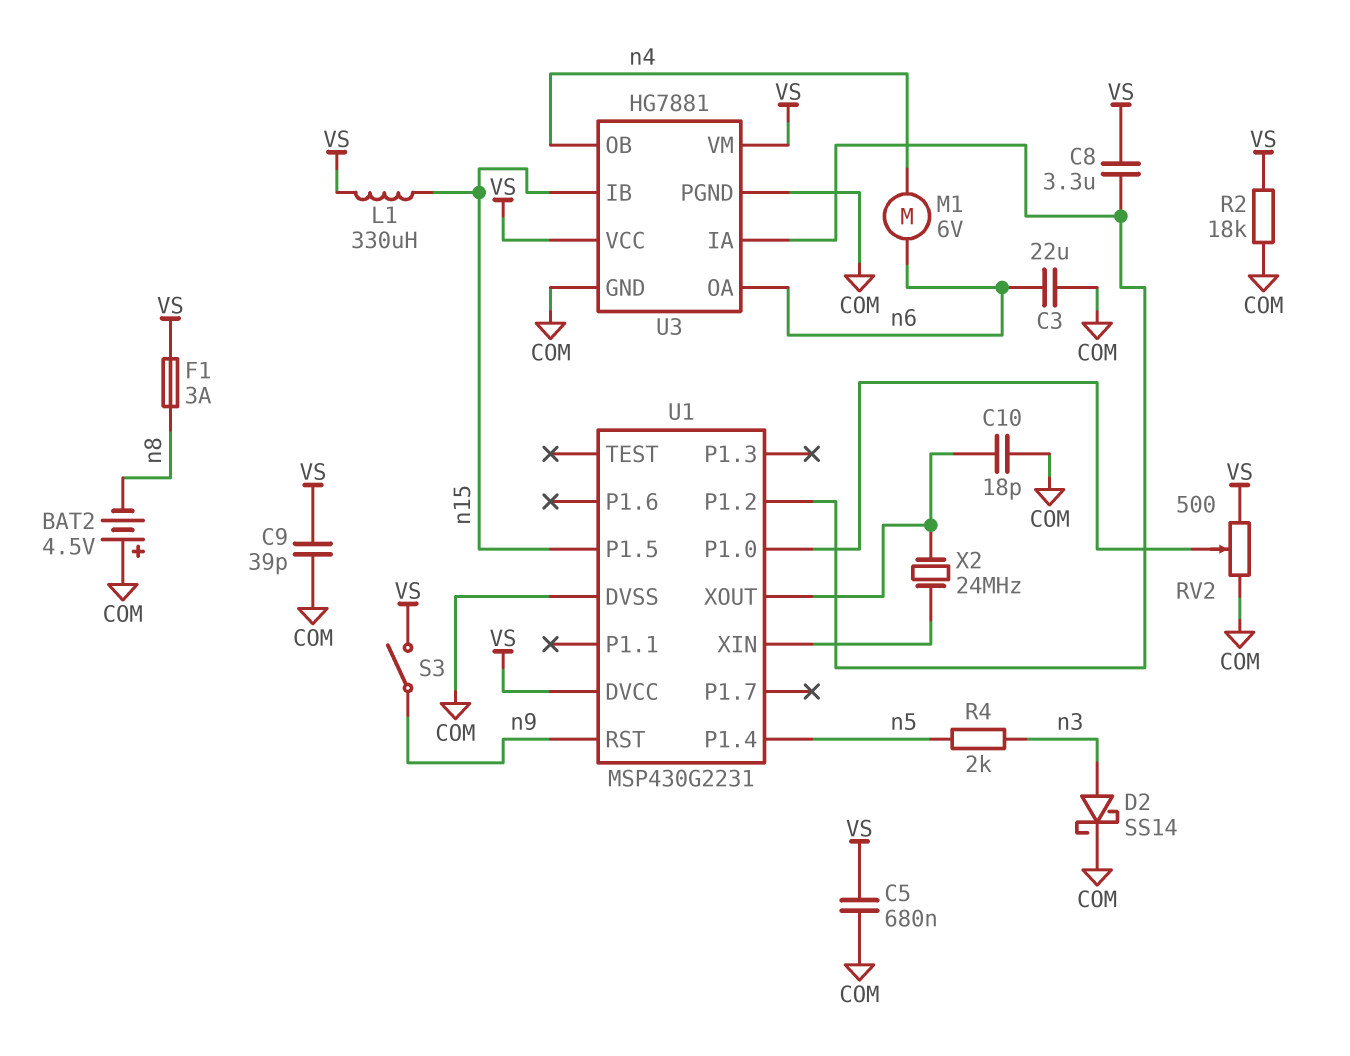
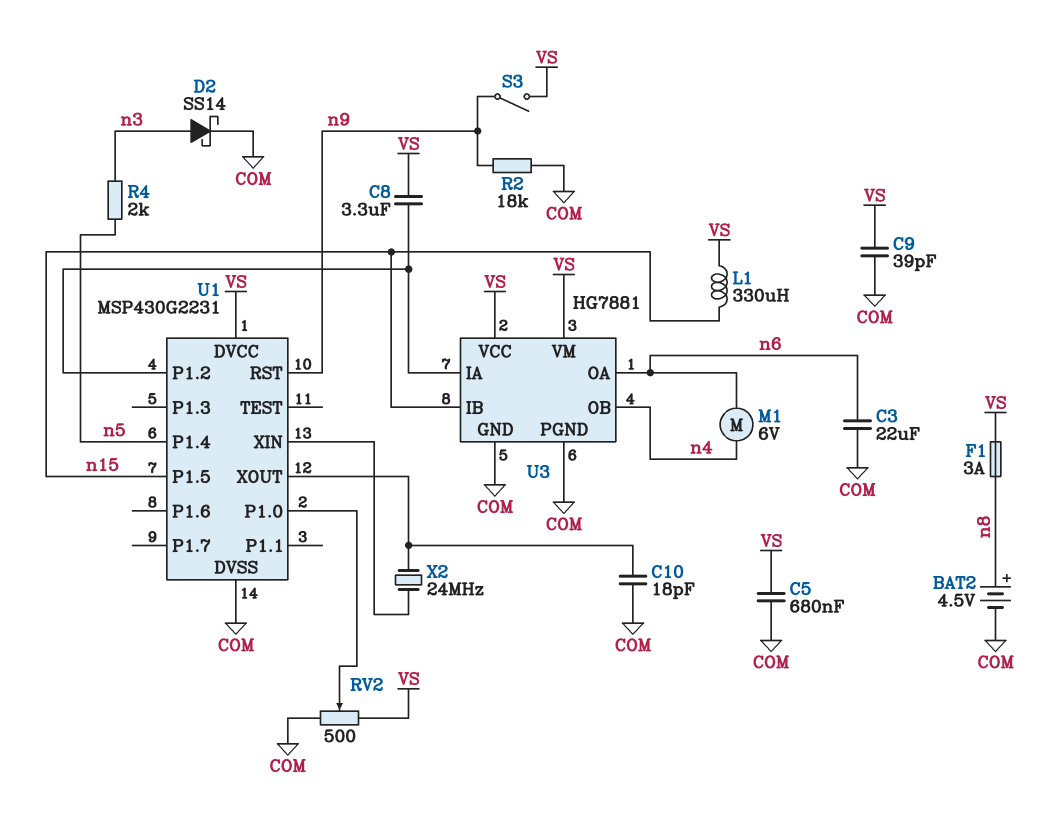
BAT2: 4.5V (plus COM, minus n8) -> 4.5V (plus n8, minus COM)
R2: 18k (COM, VS) -> 18k (COM, n9)

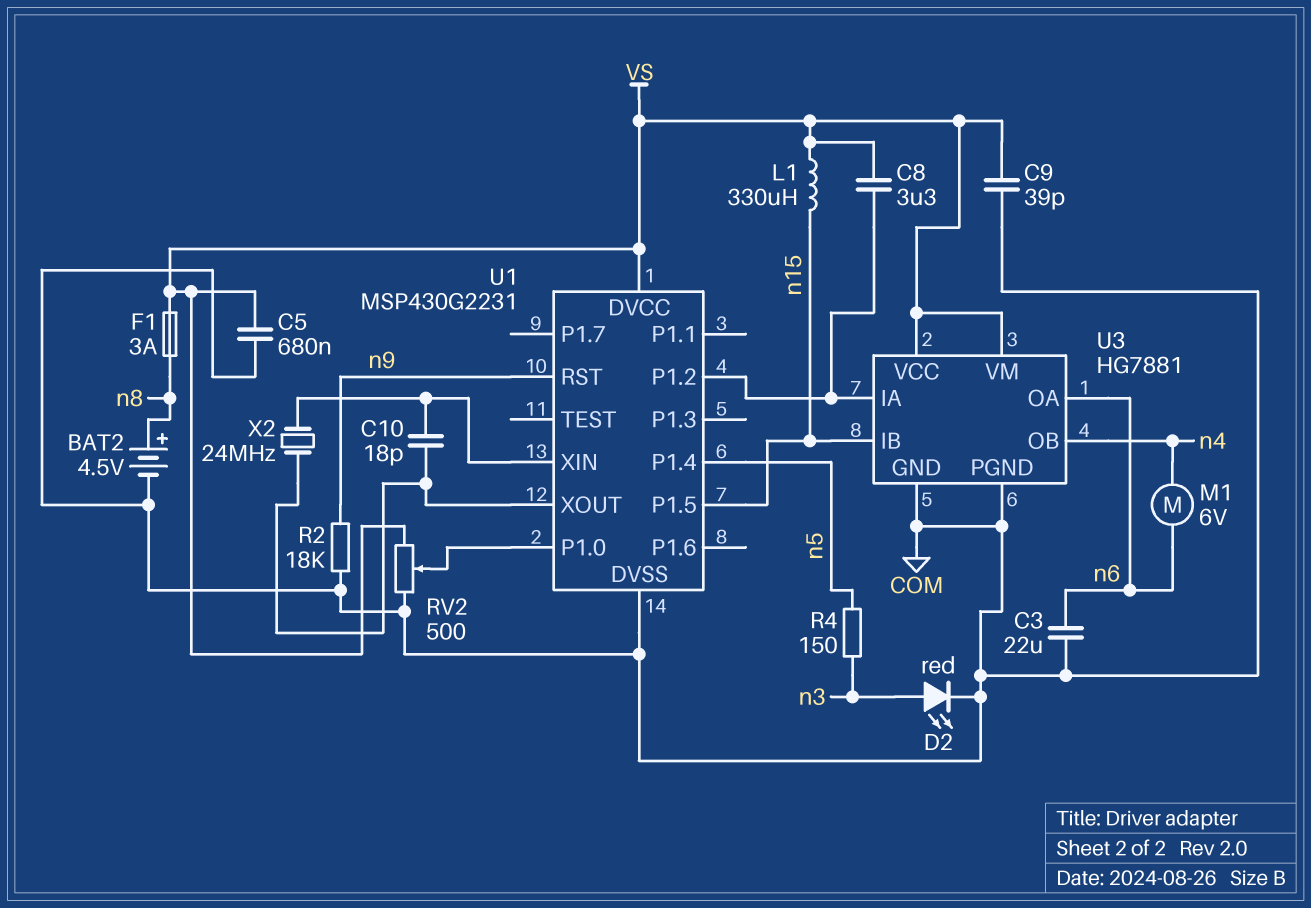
C10: 18pF (COM, U1/XOUT) -> 18pF (U1/XIN, U1/XOUT)
D2: schottky SS14 (A n3, K COM) -> LED red (A n3, K COM)
R4: 2k (n3, n5) -> 150 (n3, n5)
S3: switch (VS, n9) -> none

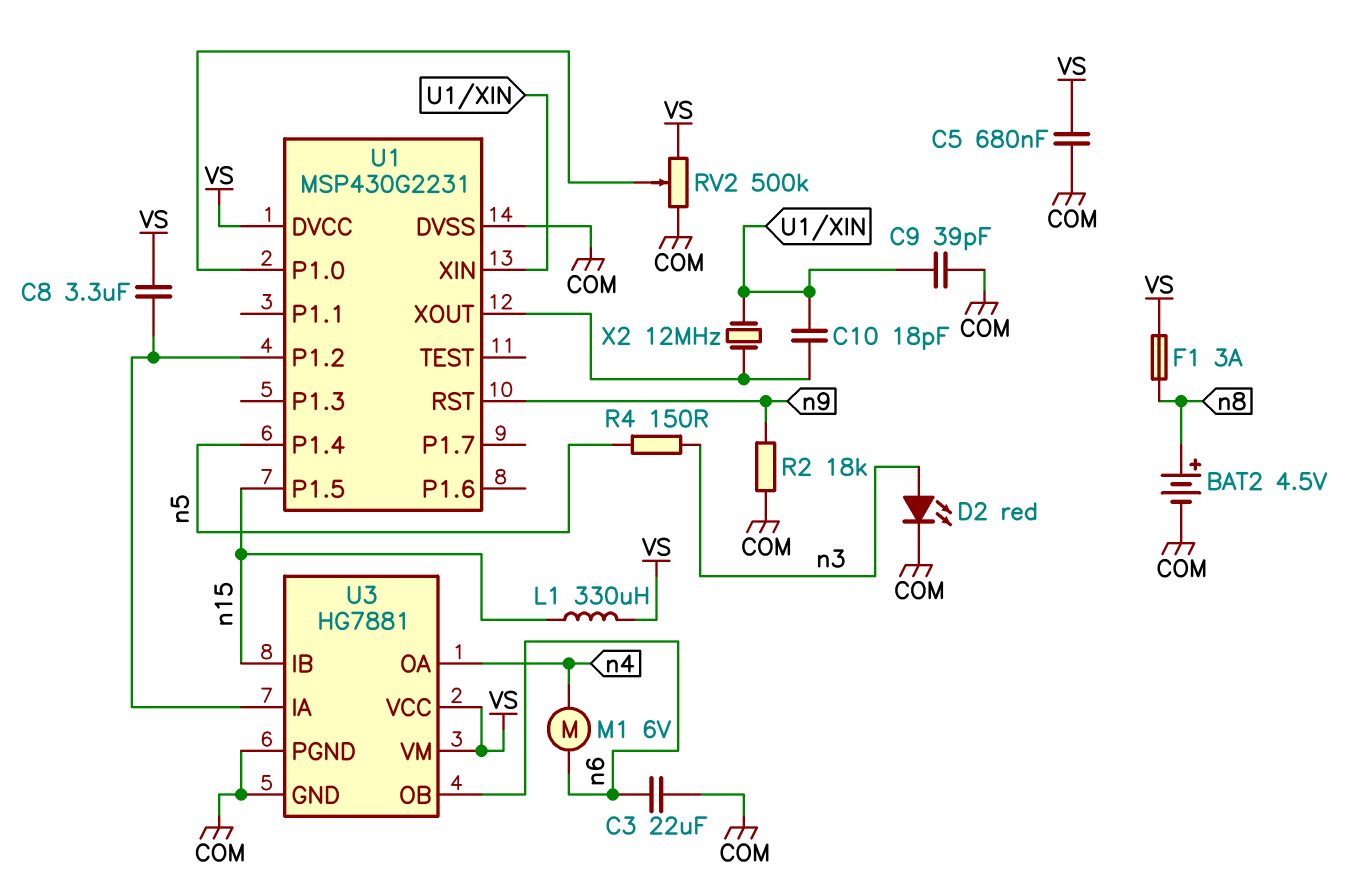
C9: 39pF (COM, VS) -> 39pF (COM, U1/XIN)
RV2: 500 (COM, VS, wiper U1/P1.0) -> 500k (COM, VS, wiper U1/P1.0)
U3 pin OA: n6 -> n4
U3 pin OB: n4 -> n6
X2: 24MHz (U1/XIN, U1/XOUT) -> 12MHz (U1/XIN, U1/XOUT)

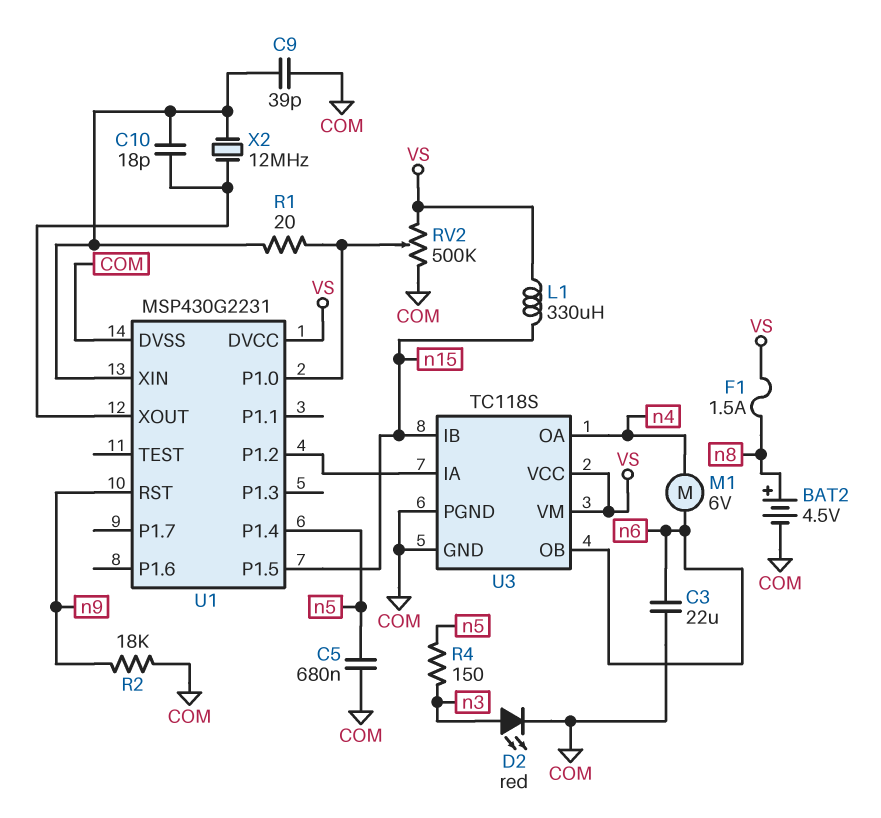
C5: 680nF (COM, VS) -> 680nF (COM, n5)
C8: 3.3uF (U1/P1.2, VS) -> none
F1: 3A (VS, n8) -> 1.5A (VS, n8)
R1: none -> 20 (U1/P1.0, U1/XIN)
U3: HG7881 -> TC118S

